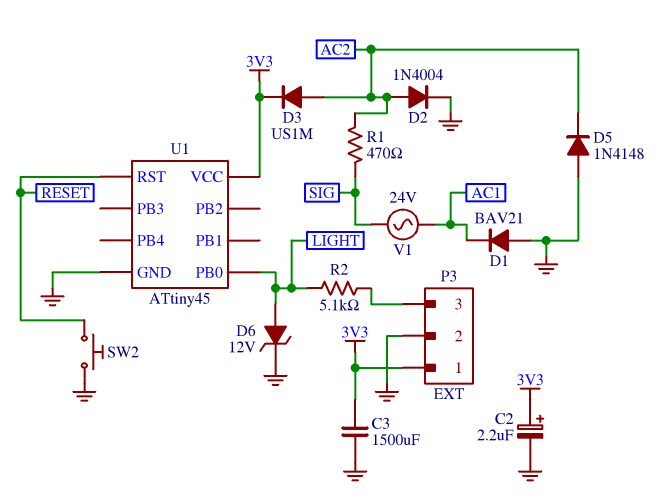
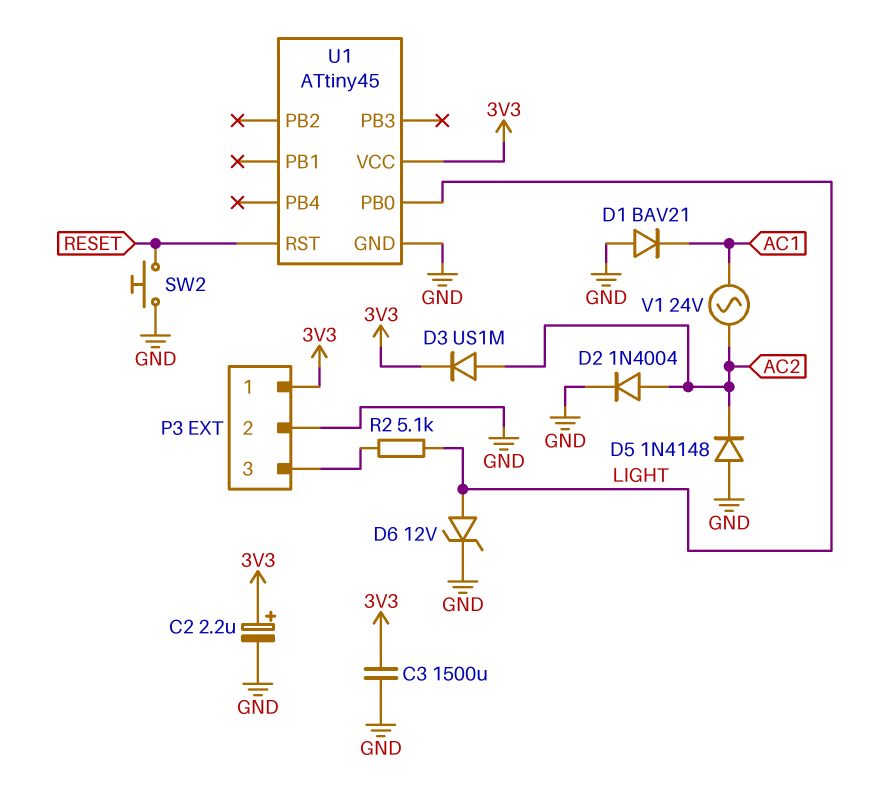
R1: 470 (AC2, SIG) -> none
V1: AC 24V (AC1, SIG) -> AC 24V (AC1, AC2)

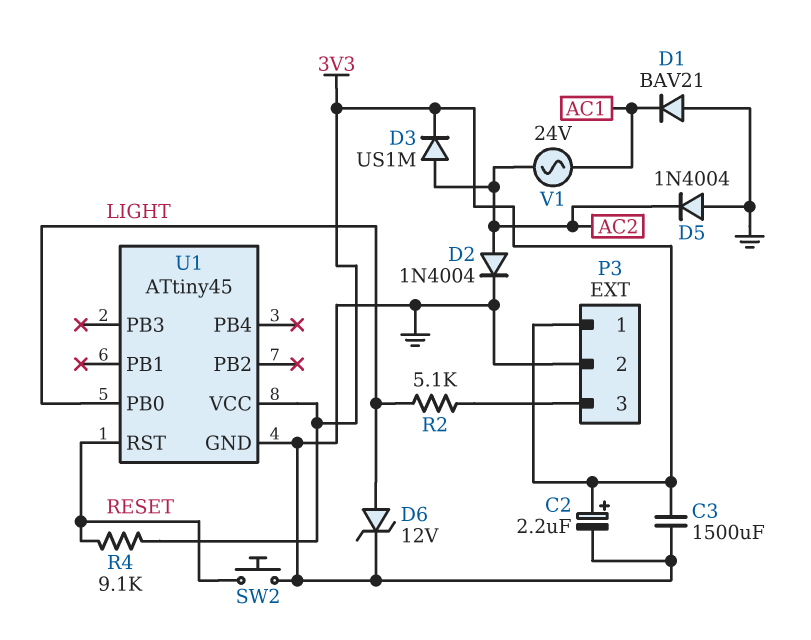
D5: diode 1N4148 (A GND, K AC2) -> diode 1N4004 (A GND, K AC2)
R4: none -> 9.1k (3V3, RESET)

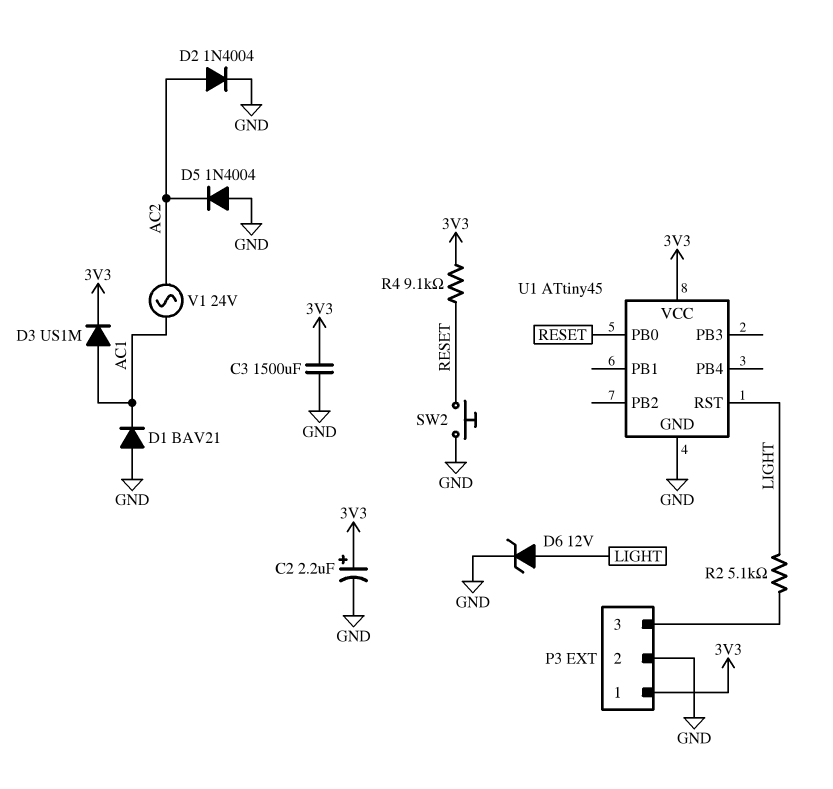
D3: diode US1M (A AC2, K 3V3) -> diode US1M (A AC1, K 3V3)
U1 pin PB0: LIGHT -> RESET
U1 pin RST: RESET -> LIGHT

